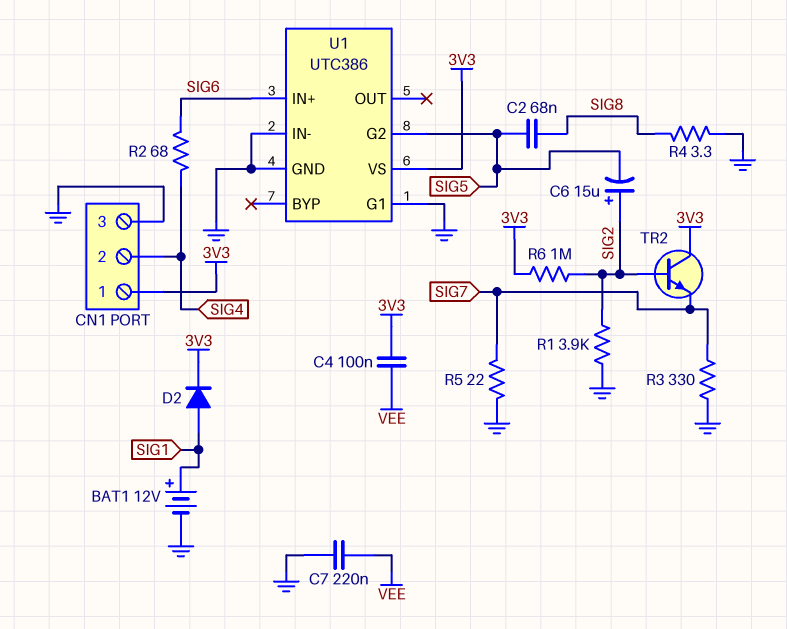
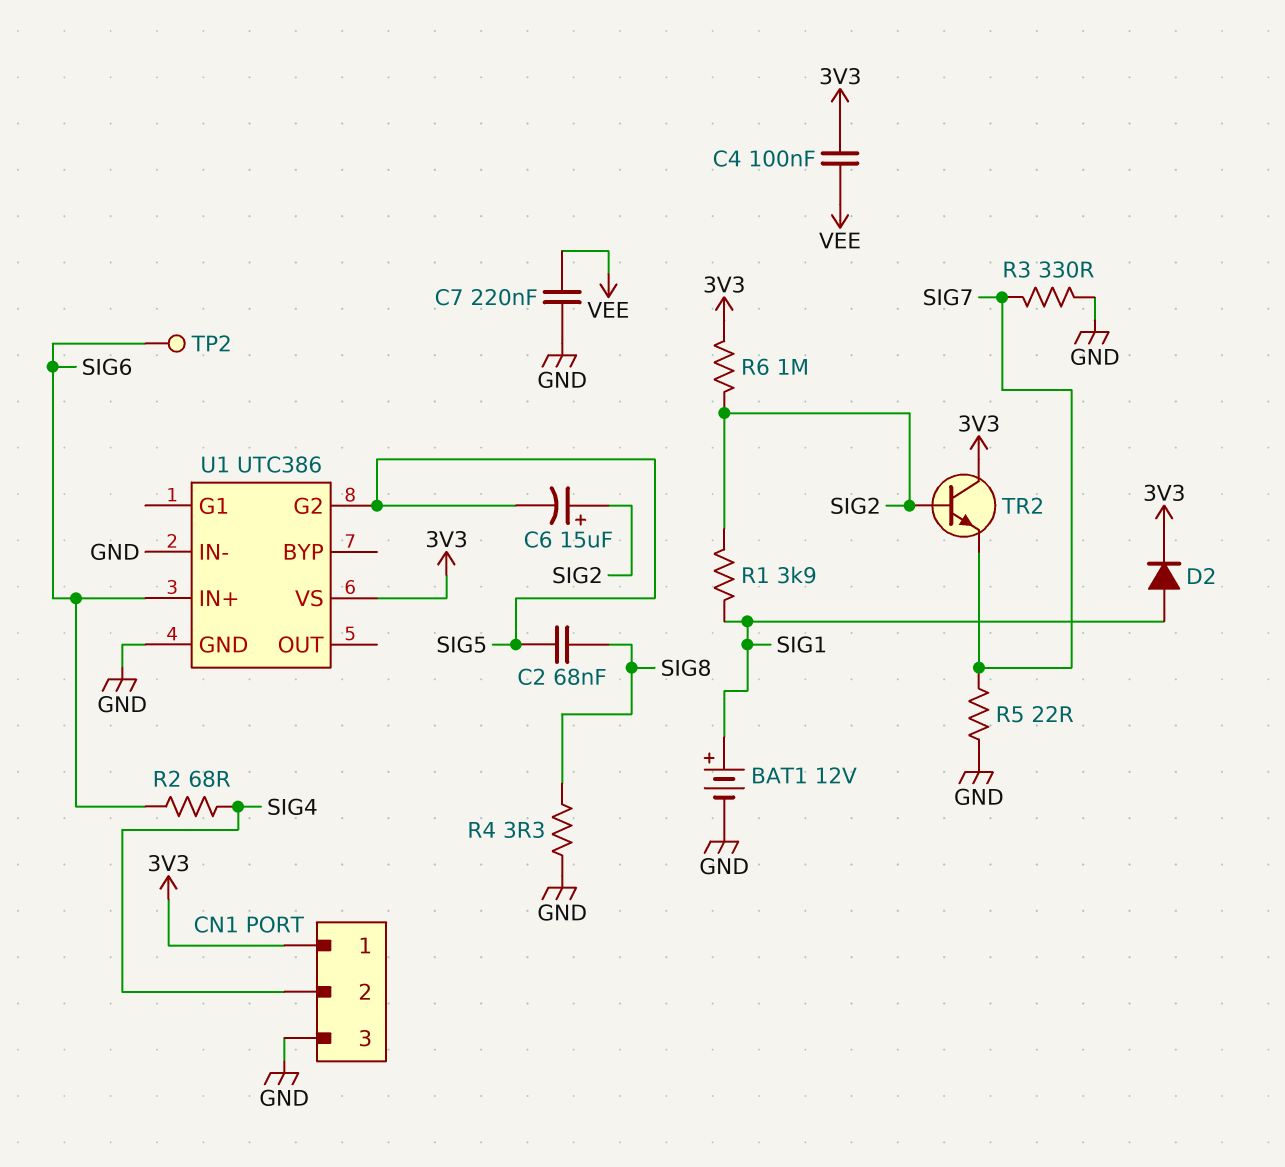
R1: 3.9k (GND, SIG2) -> 3.9k (SIG1, SIG2)
TP2: none -> test point (SIG6)
U1 pin G1: GND -> none

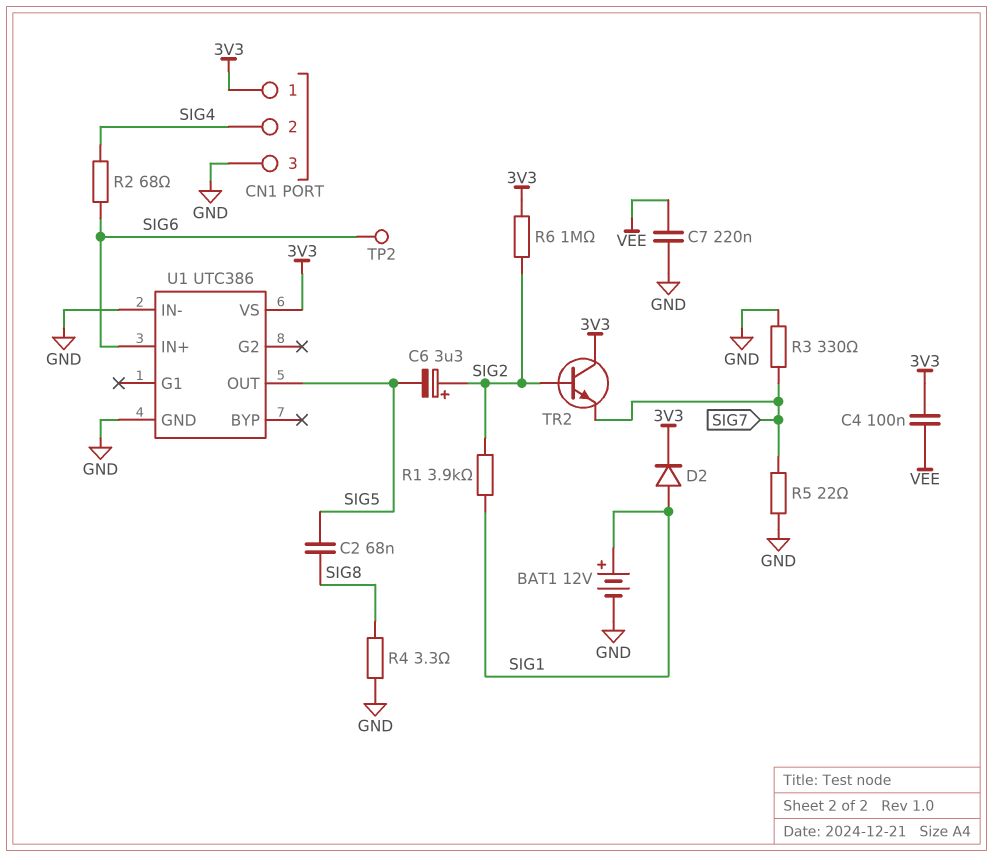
C6: 15uF (plus SIG2, minus SIG5) -> 3.3uF (plus SIG2, minus SIG5)
U1 pin G2: SIG5 -> none
U1 pin OUT: none -> SIG5

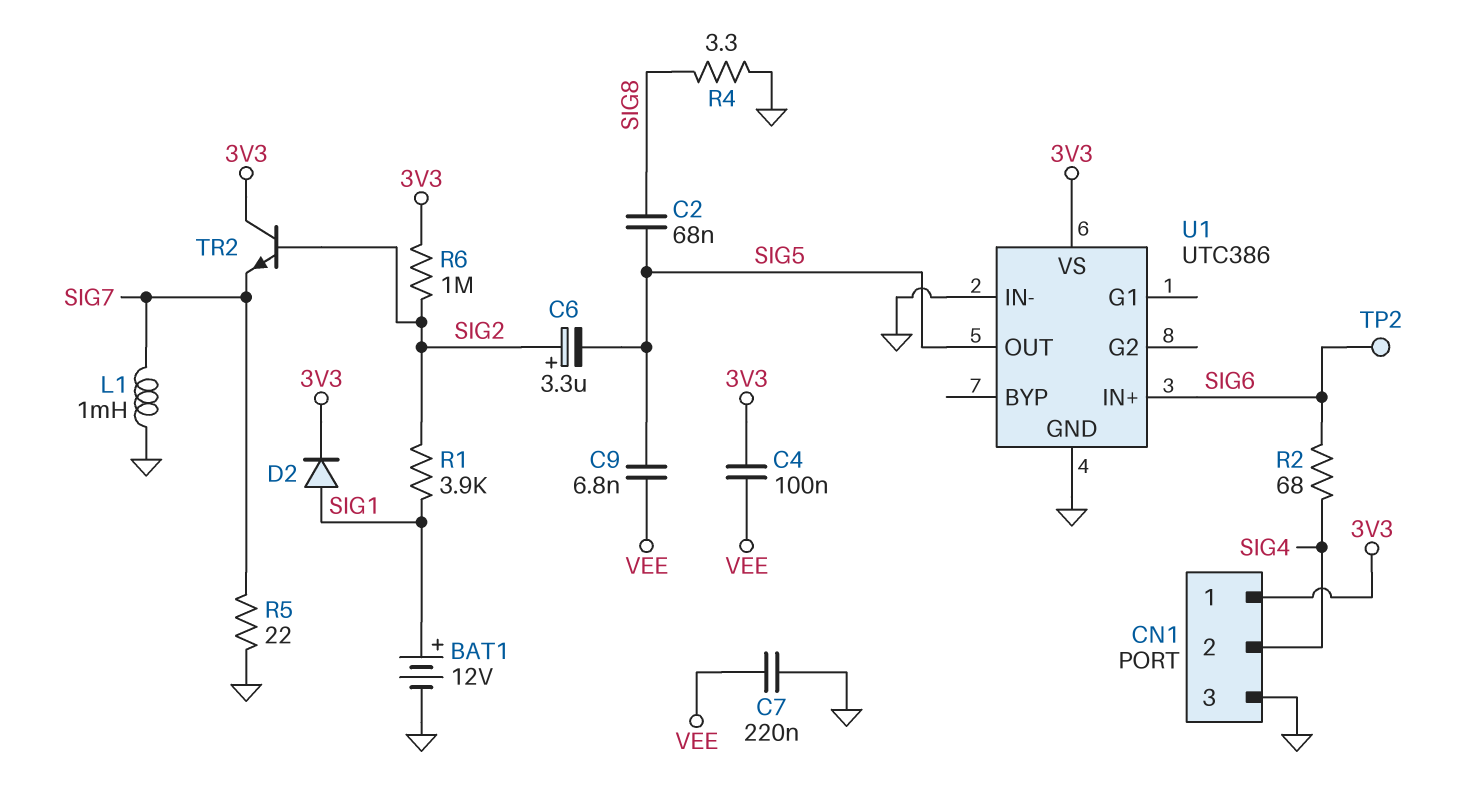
C9: none -> 6.8nF (SIG5, VEE)
L1: none -> 1mH (GND, SIG7)
R3: 330 (GND, SIG7) -> none

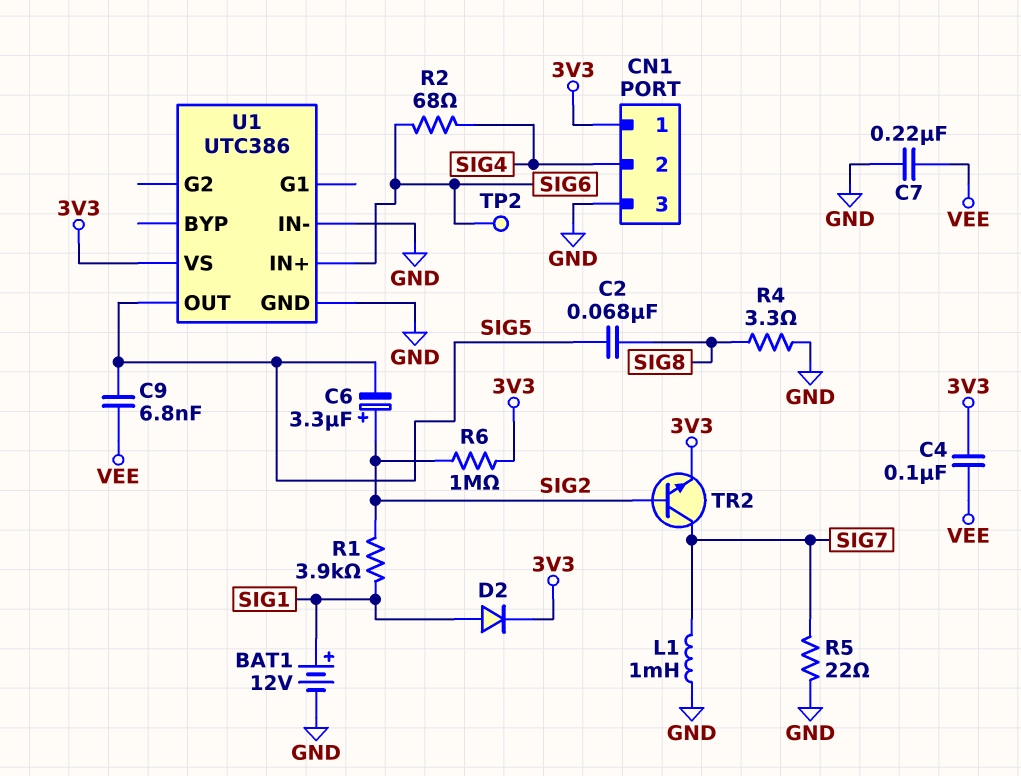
TR2: NPN (B SIG2, C 3V3, E SIG7) -> NPN (B SIG2, C SIG7, E 3V3)

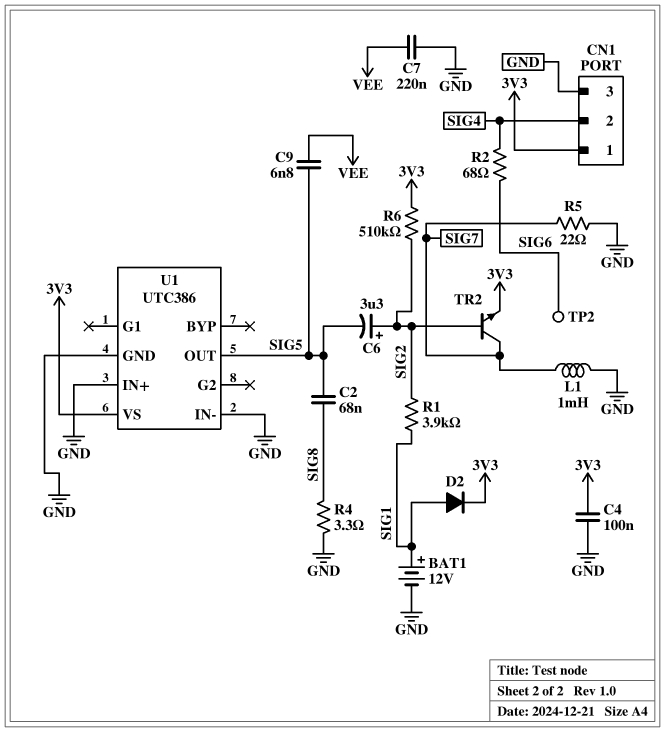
C4: 100nF (3V3, VEE) -> 100nF (3V3, GND)
R6: 1M (3V3, SIG2) -> 510k (3V3, SIG2)
U1 pin IN+: SIG6 -> GND

